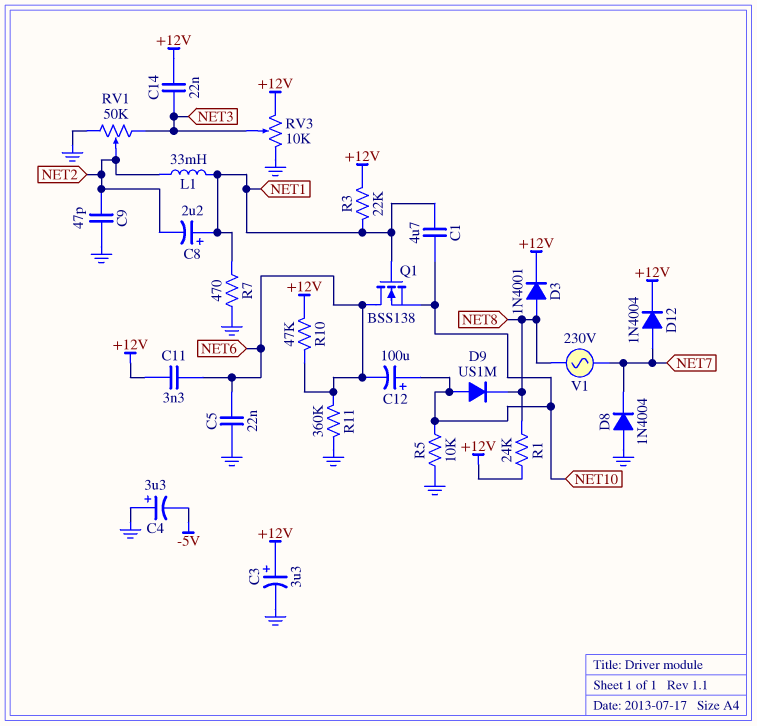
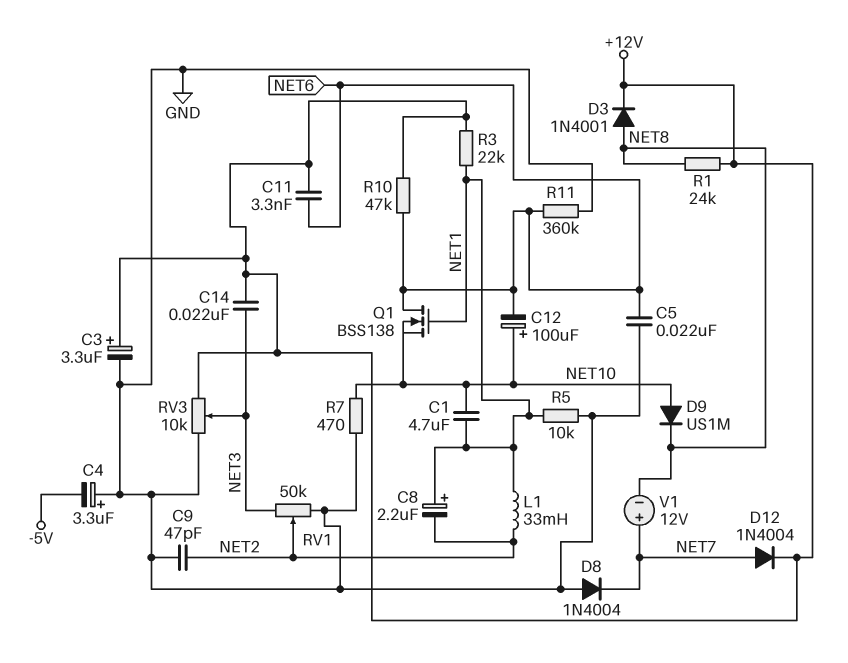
R5: 10k (GND, NET10) -> 10k (GND, NET1)
R7: 470 (GND, NET1) -> 470 (GND, NET10)
V1: AC 230V (NET7, NET8) -> 12V (plus NET7, minus NET8)

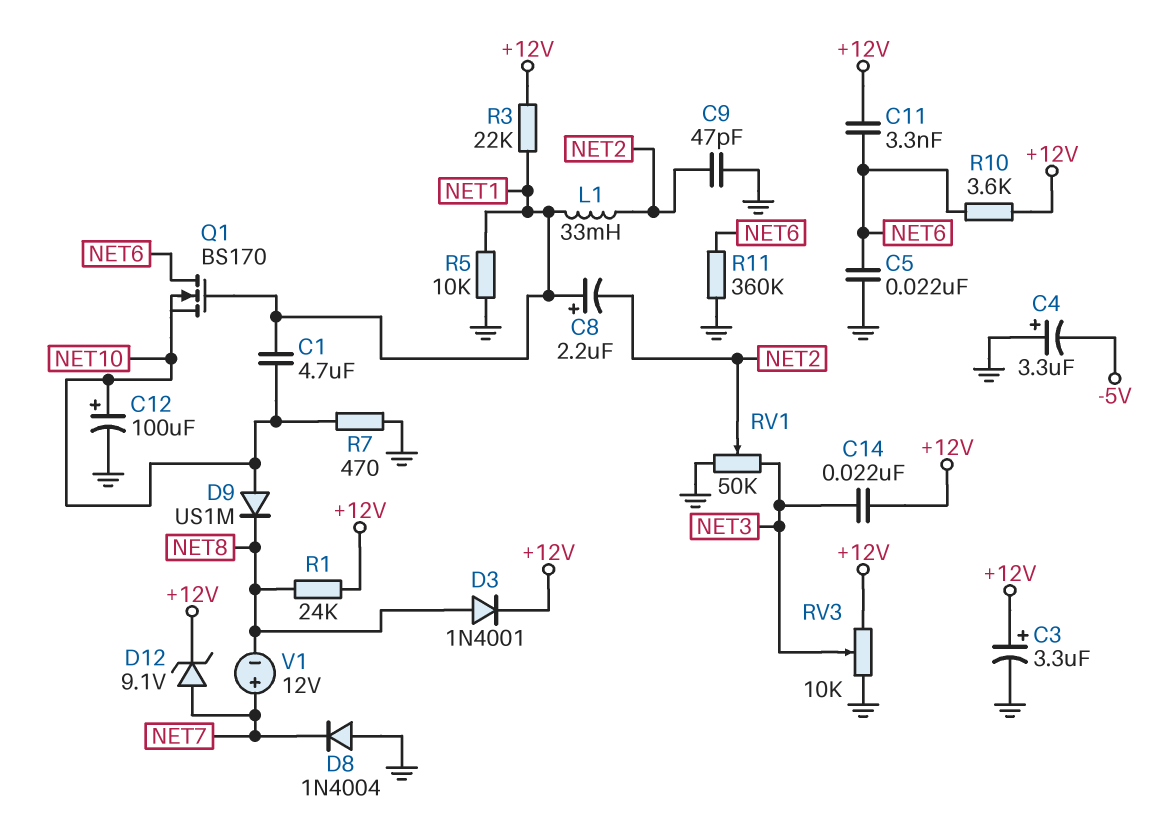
C12: 100uF (plus NET10, minus NET6) -> 100uF (plus NET10, minus GND)
D12: diode 1N4004 (A NET7, K +12V) -> zener 9.1V (A NET7, K +12V)
Q1: NMOS BSS138 (G NET1, D NET6, S NET10) -> NMOS BS170 (G NET1, D NET6, S NET10)
R10: 47k (+12V, NET6) -> 3.6k (+12V, NET6)

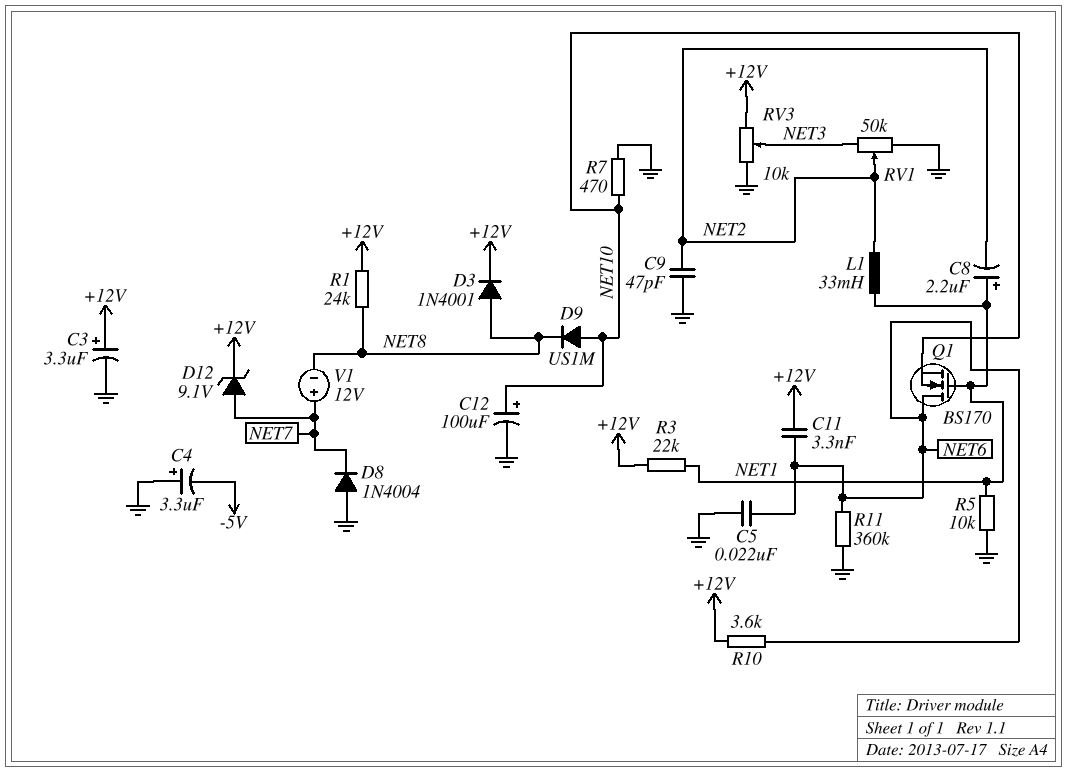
C1: 4.7uF (NET1, NET10) -> none
C14: 22nF (+12V, NET3) -> none

